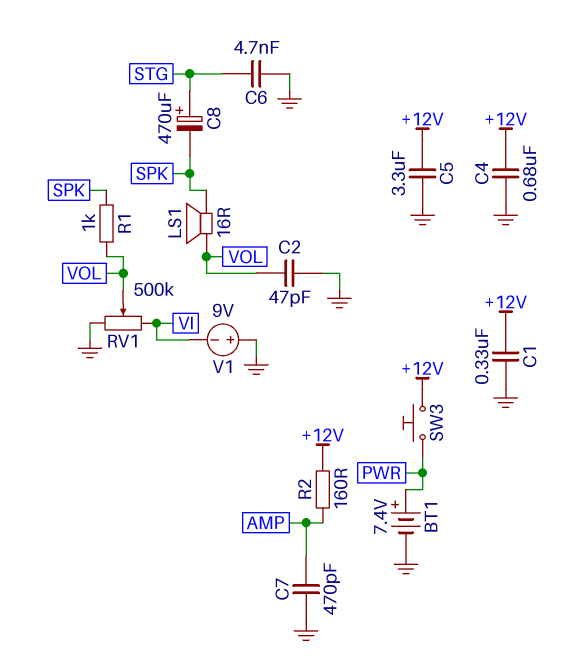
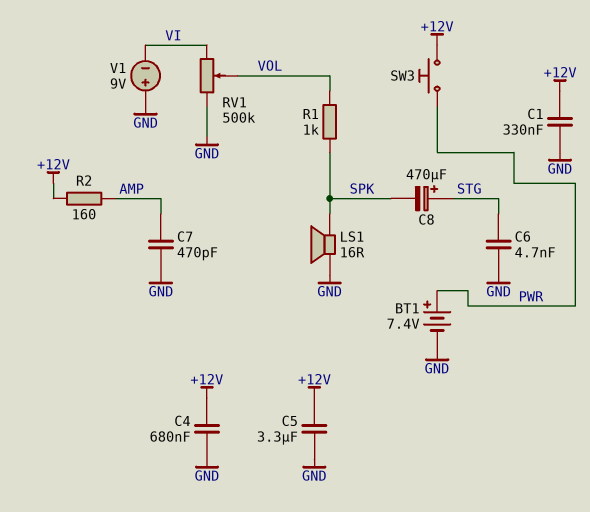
C2: 47pF (GND, VOL) -> none
LS1: speaker 16R (SPK, VOL) -> speaker 16R (GND, SPK)

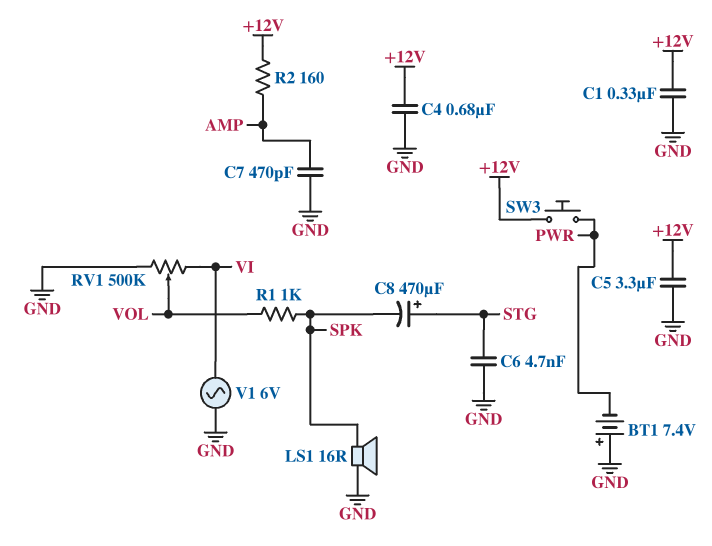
BT1: 7.4V (plus PWR, minus GND) -> 7.4V (plus GND, minus PWR)
V1: 9V (plus GND, minus VI) -> AC 6V (GND, VI)

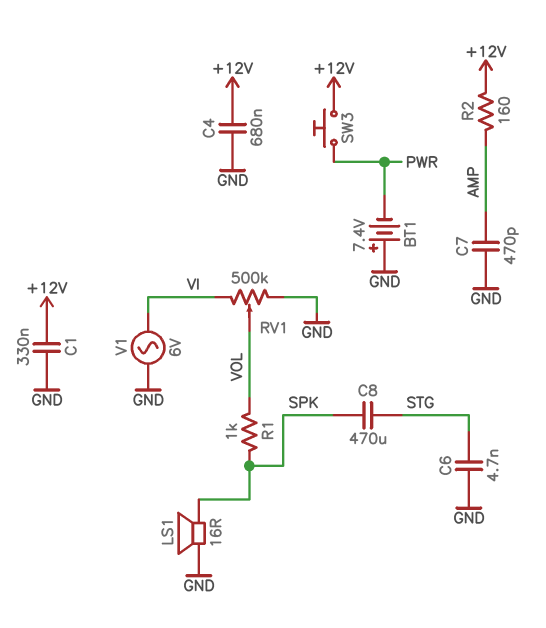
C5: 3.3uF (+12V, GND) -> none
C8: 470uF (plus STG, minus SPK) -> 470uF (SPK, STG)

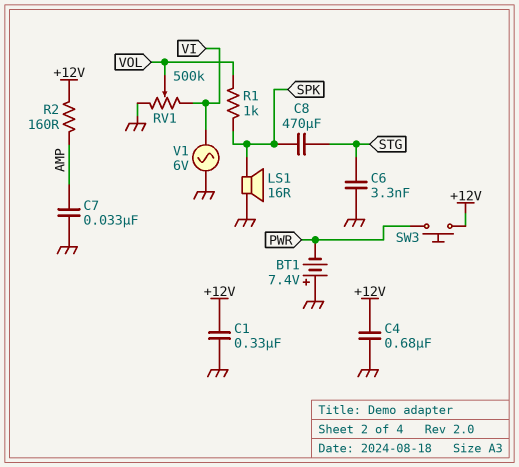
C6: 4.7nF (GND, STG) -> 3.3nF (GND, STG)
C7: 470pF (AMP, GND) -> 33nF (AMP, GND)

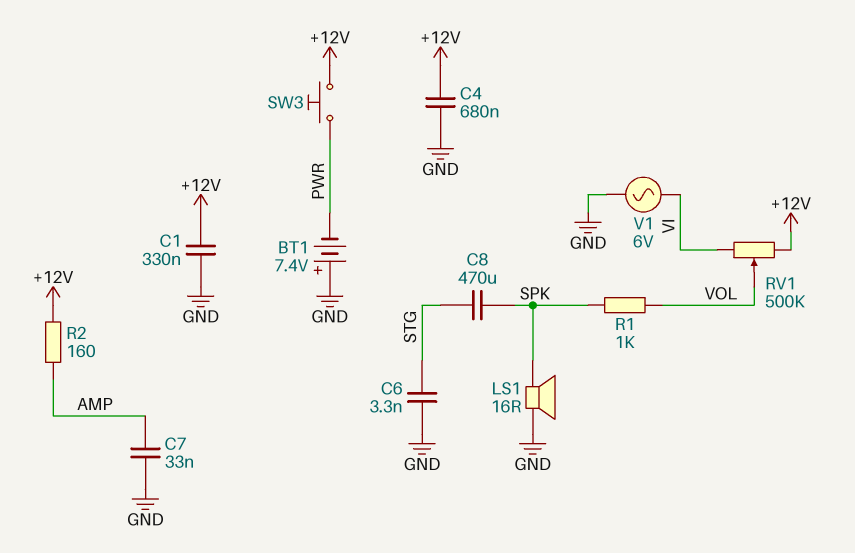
RV1: 500k (GND, VI, wiper VOL) -> 500k (+12V, VI, wiper VOL)

